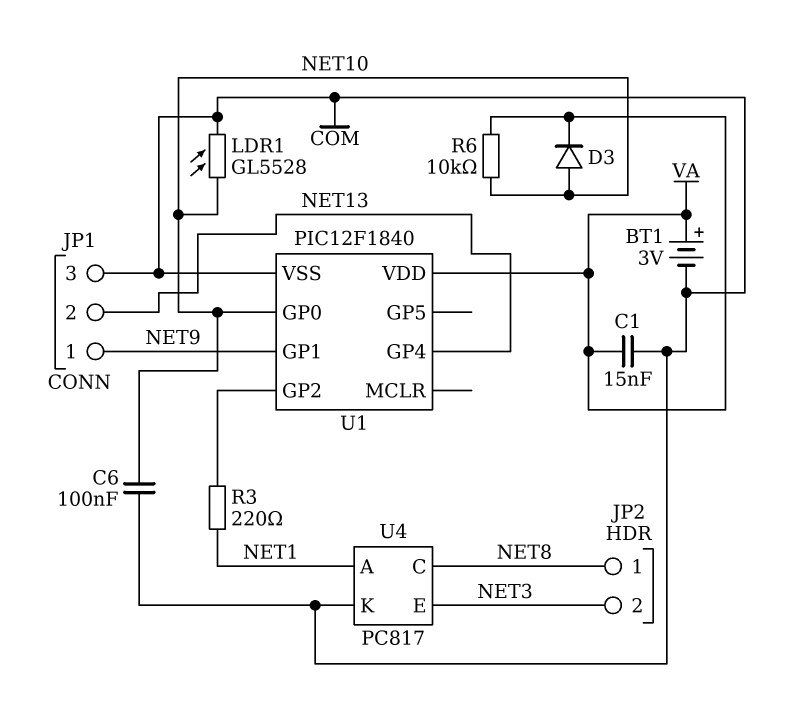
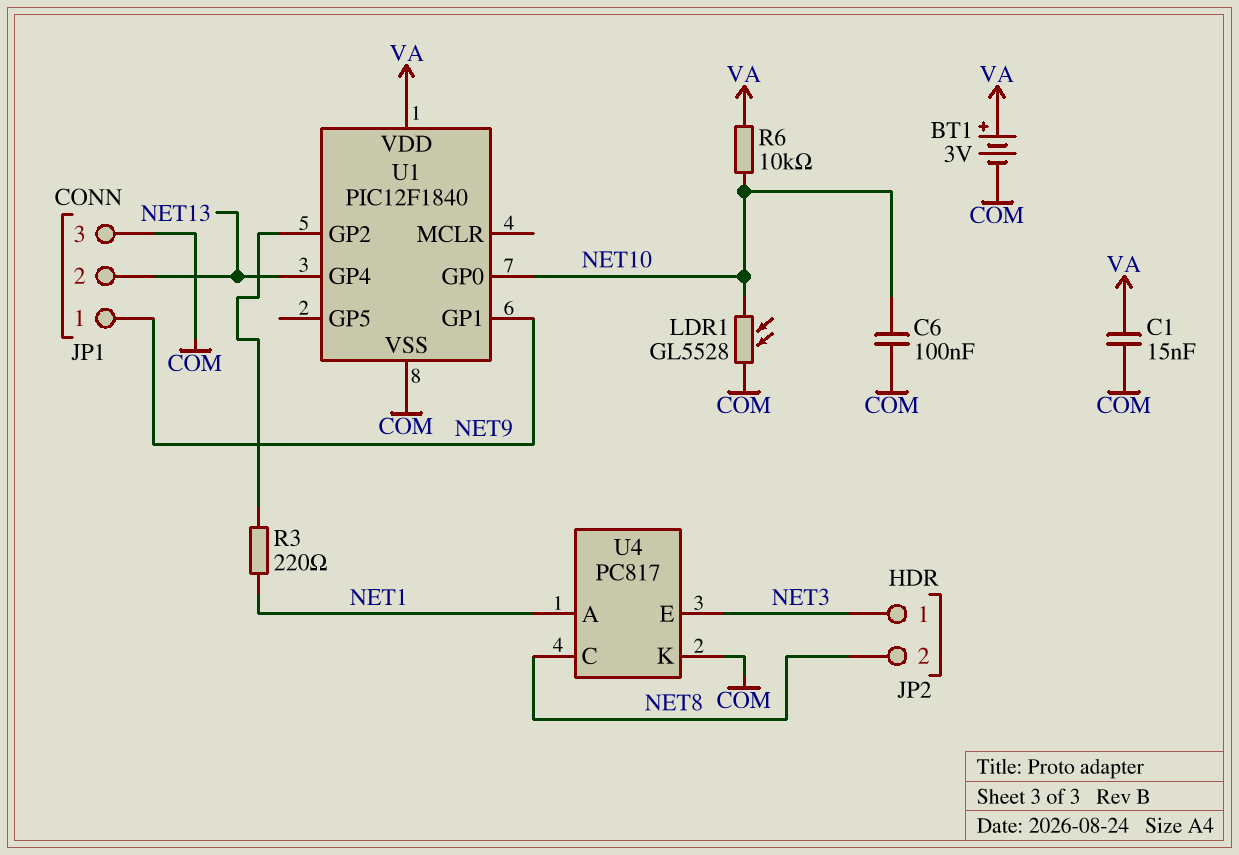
D3: diode (A NET10, K VA) -> none
JP2 pin 1: NET8 -> NET3
JP2 pin 2: NET3 -> NET8

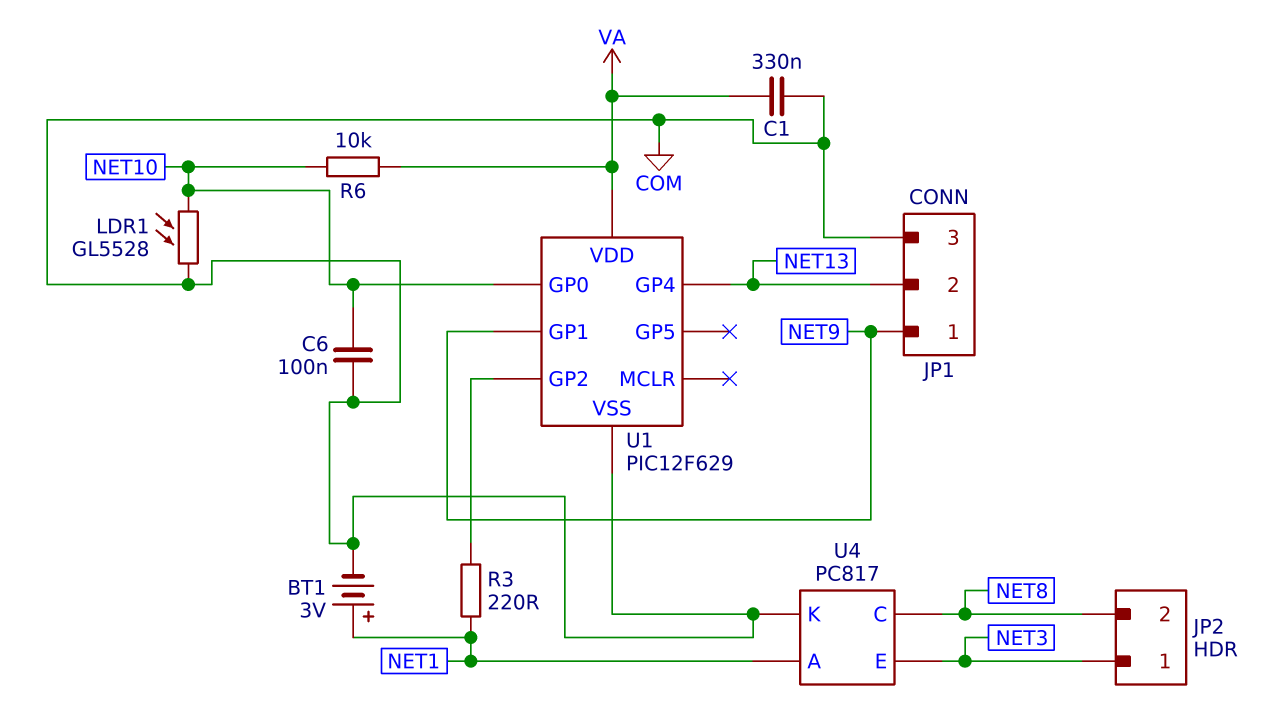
BT1: 3V (plus VA, minus COM) -> 3V (plus NET1, minus COM)
C1: 15nF (COM, VA) -> 330nF (COM, VA)
U1: PIC12F1840 -> PIC12F629

